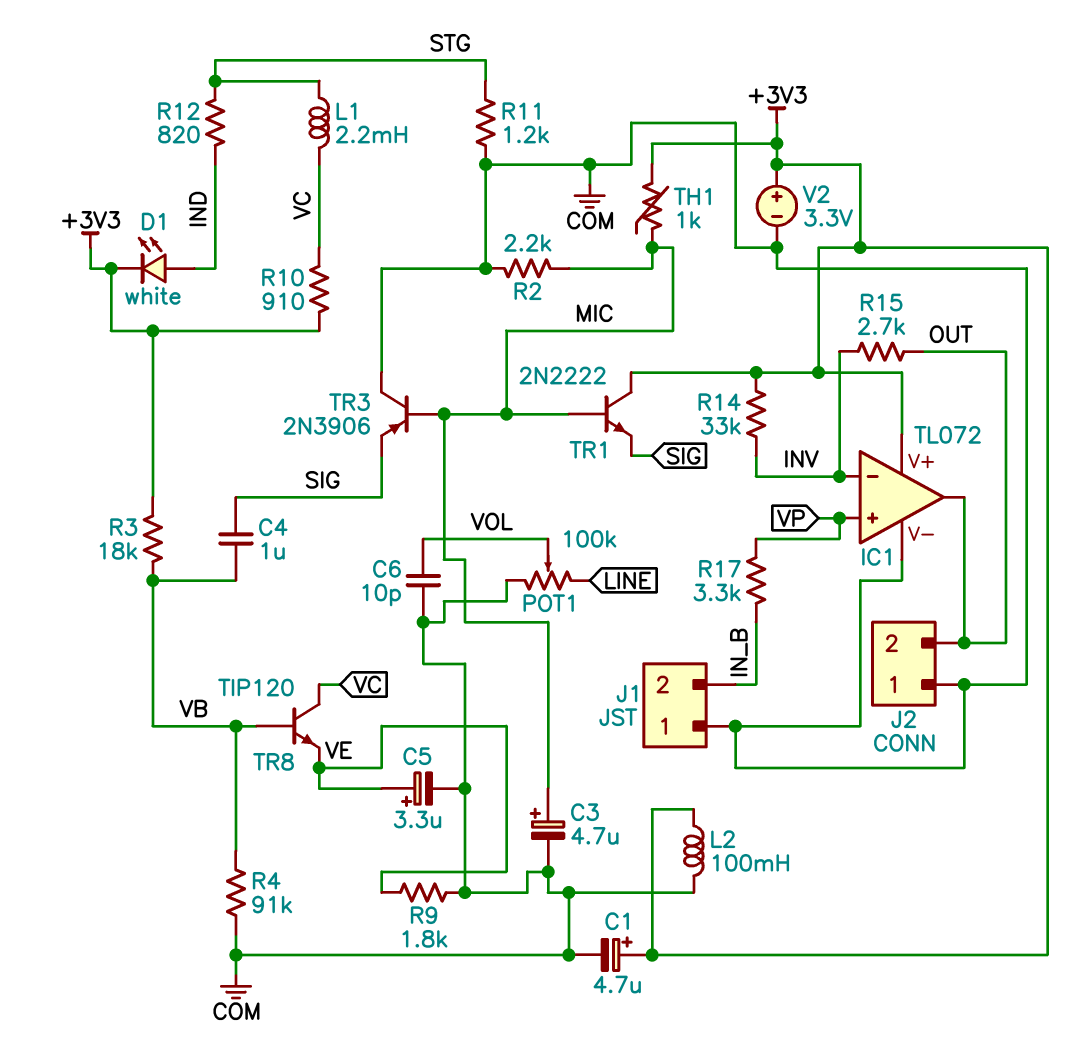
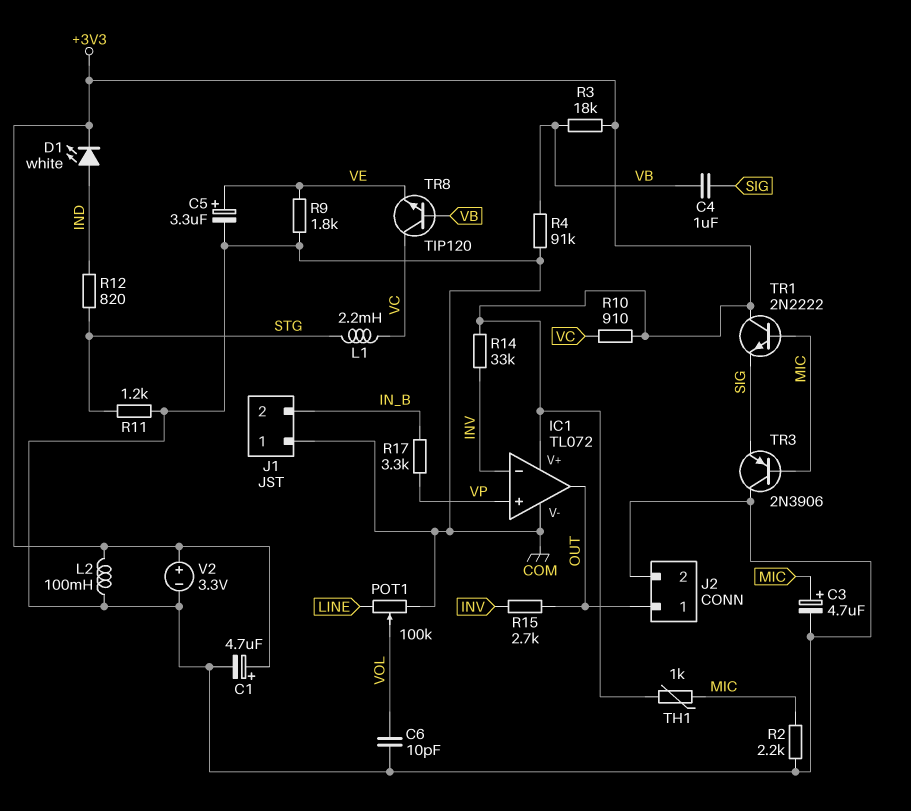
J2 pin 1: COM -> OUT
J2 pin 2: OUT -> COM

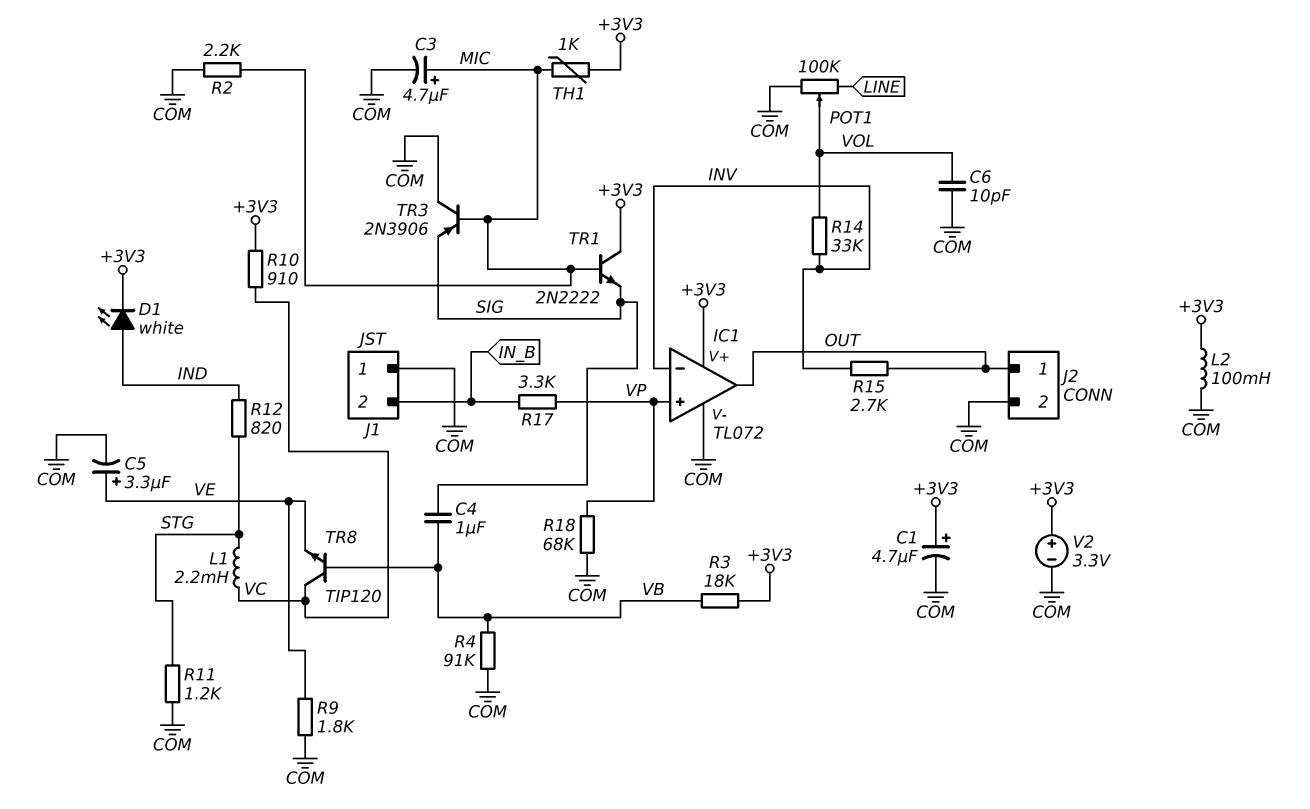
R14: 33k (+3V3, INV) -> 33k (INV, VOL)
R18: none -> 68k (COM, VP)

